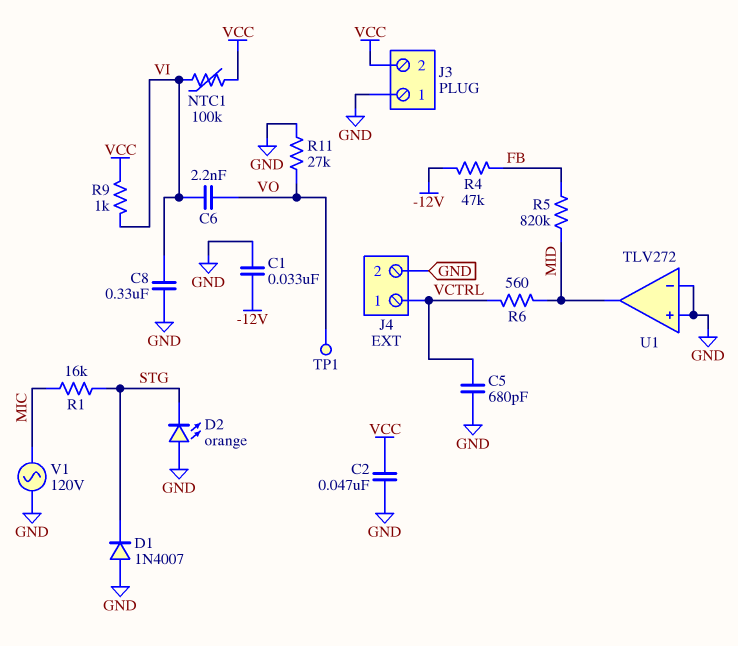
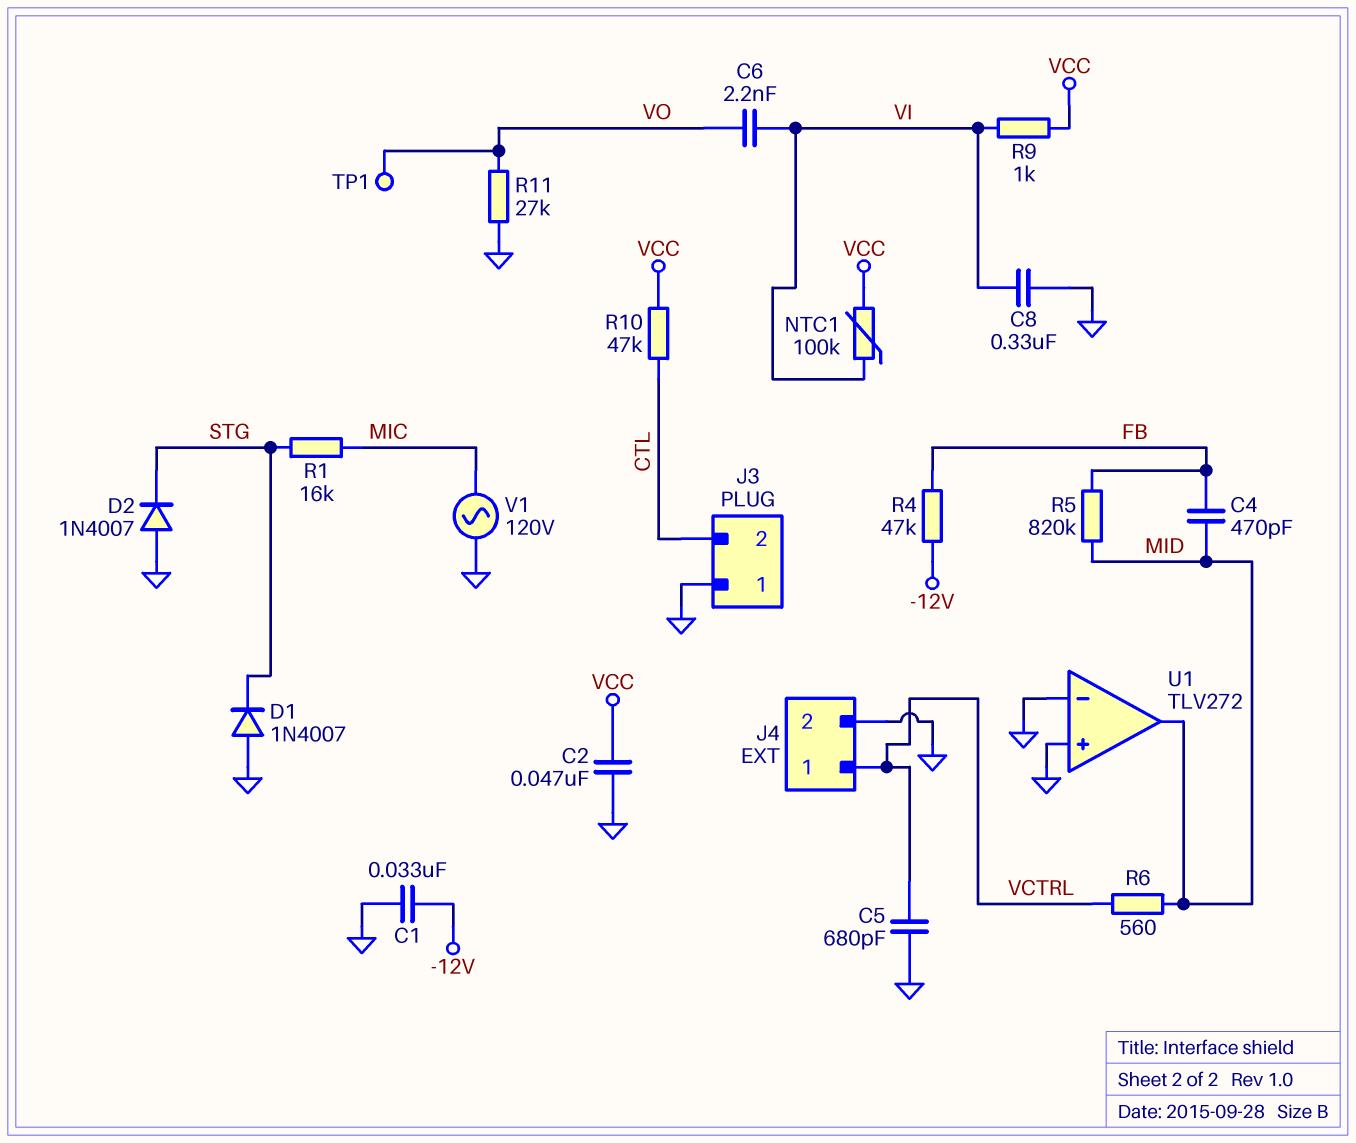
C4: none -> 470pF (FB, MID)
D2: LED orange (A GND, K STG) -> diode 1N4007 (A GND, K STG)
J3 pin 2: VCC -> CTL
R10: none -> 47k (CTL, VCC)

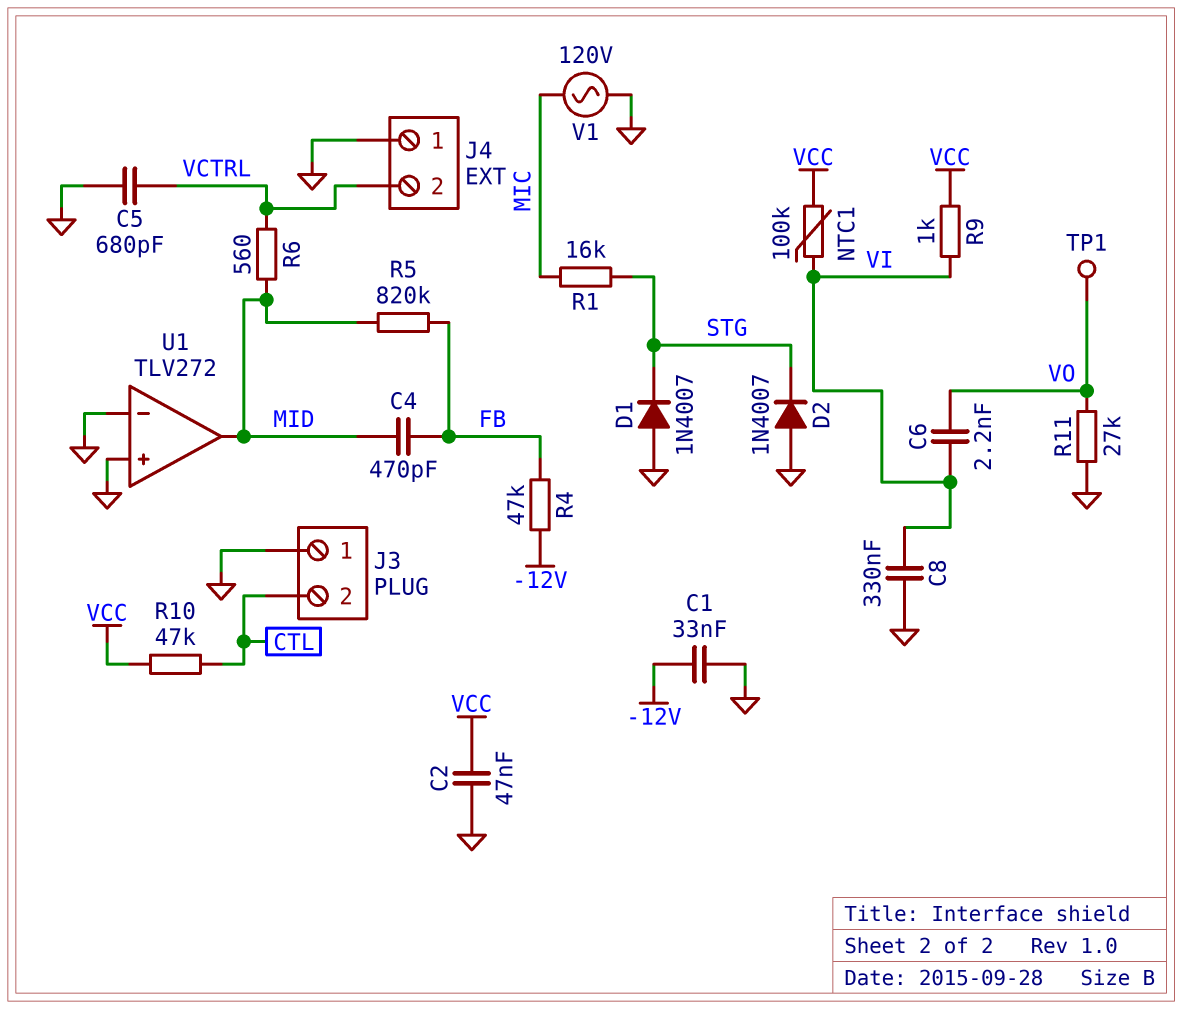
J4 pin 1: VCTRL -> GND
J4 pin 2: GND -> VCTRL

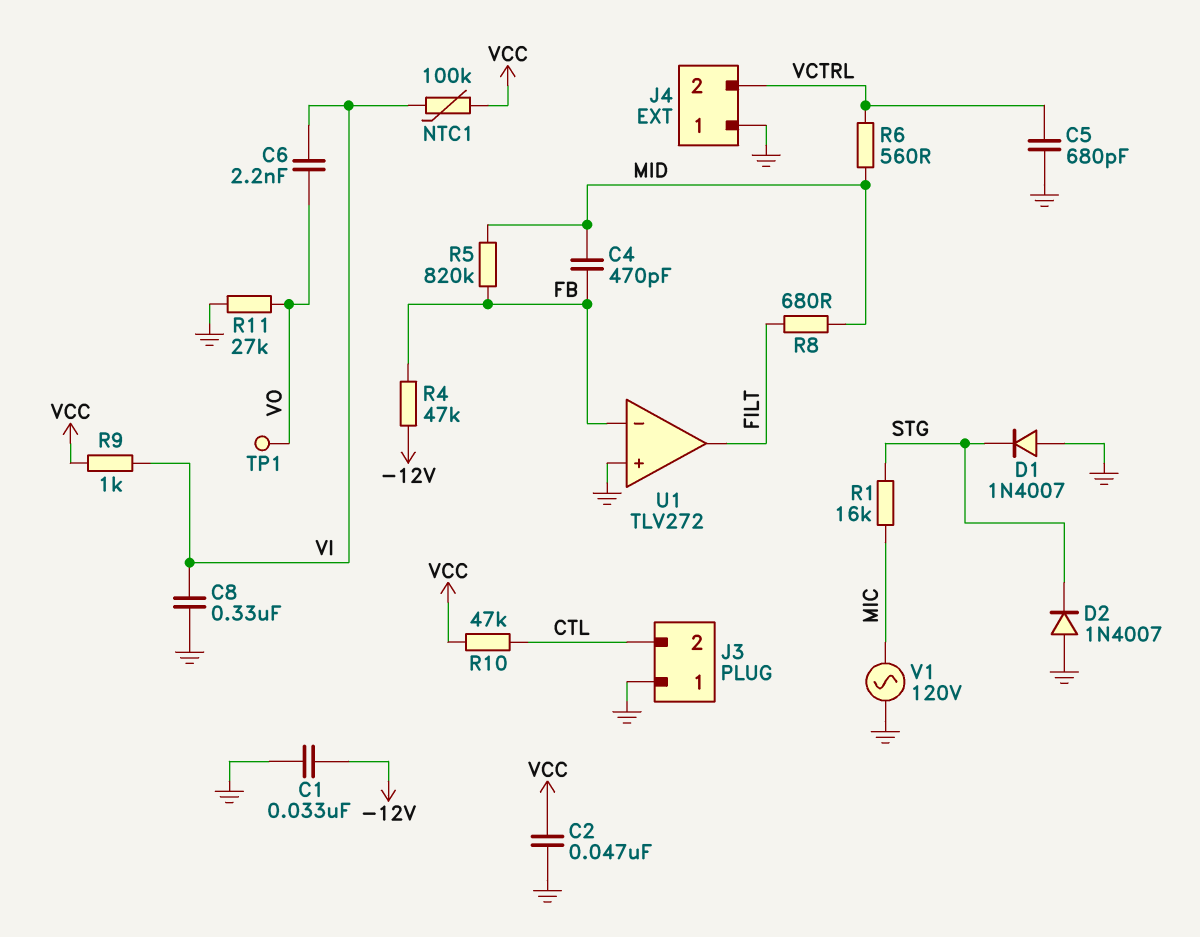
R8: none -> 680 (FILT, MID)
U1 pin in-: GND -> FB
U1 pin out: MID -> FILT

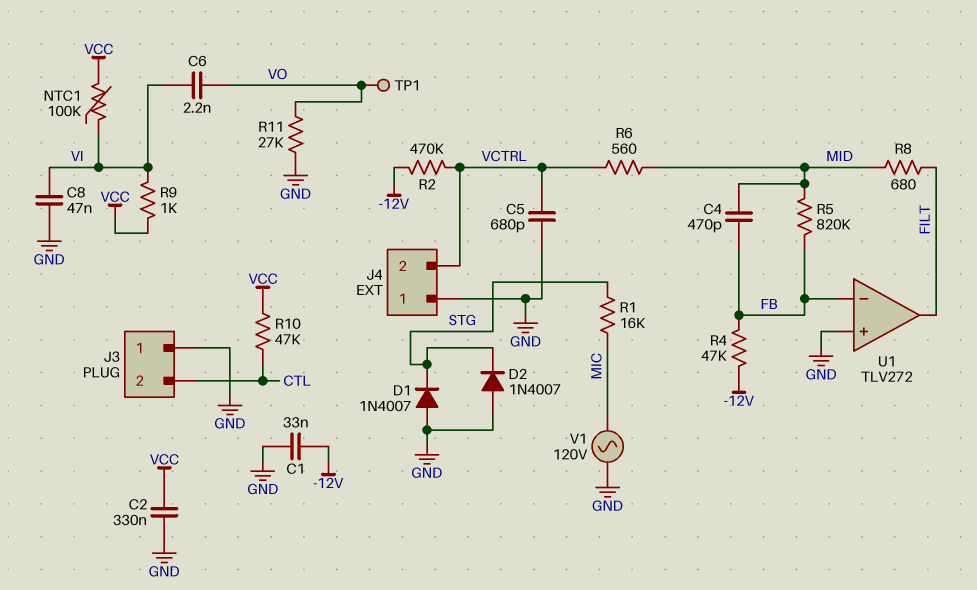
C2: 47nF (GND, VCC) -> 330nF (GND, VCC)
C8: 330nF (GND, VI) -> 47nF (GND, VI)
R2: none -> 470k (-12V, VCTRL)

